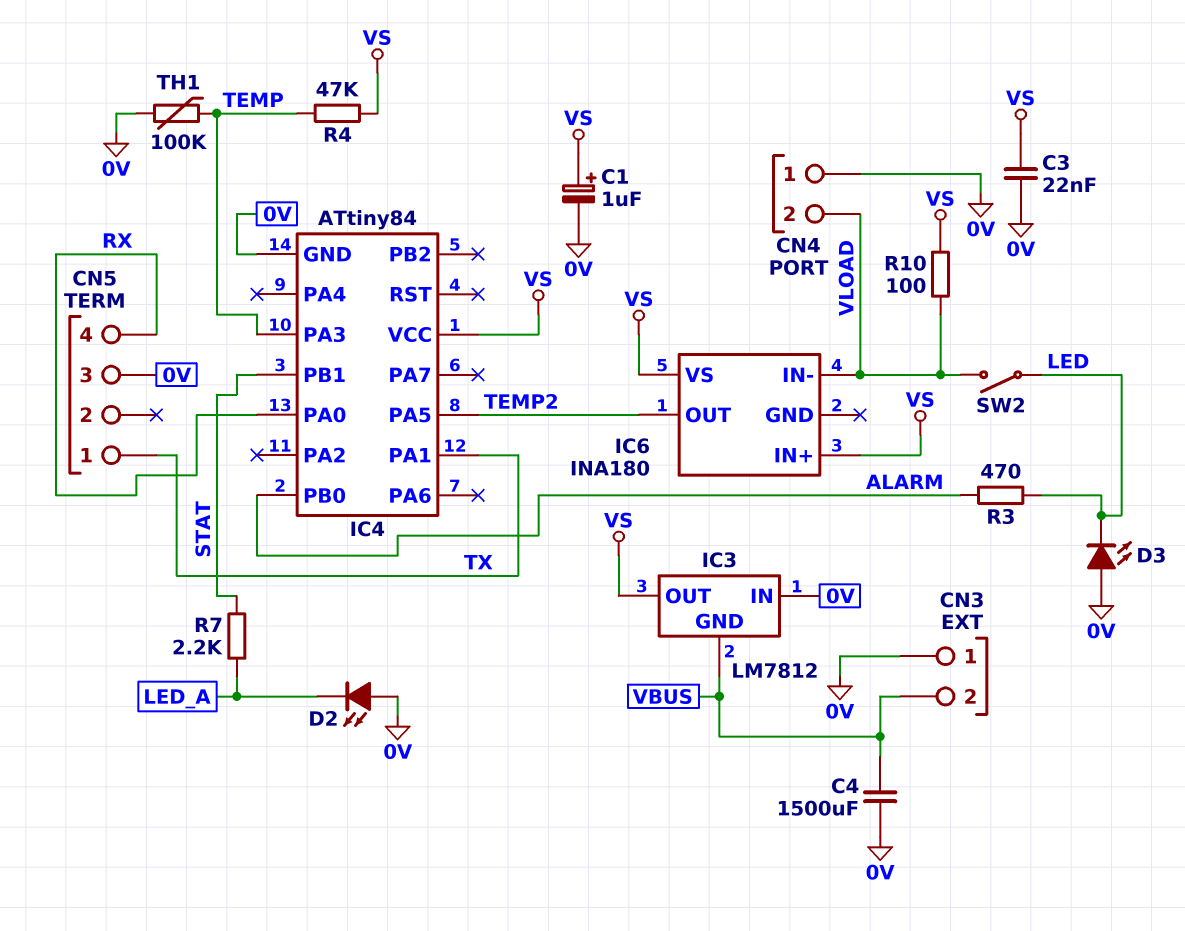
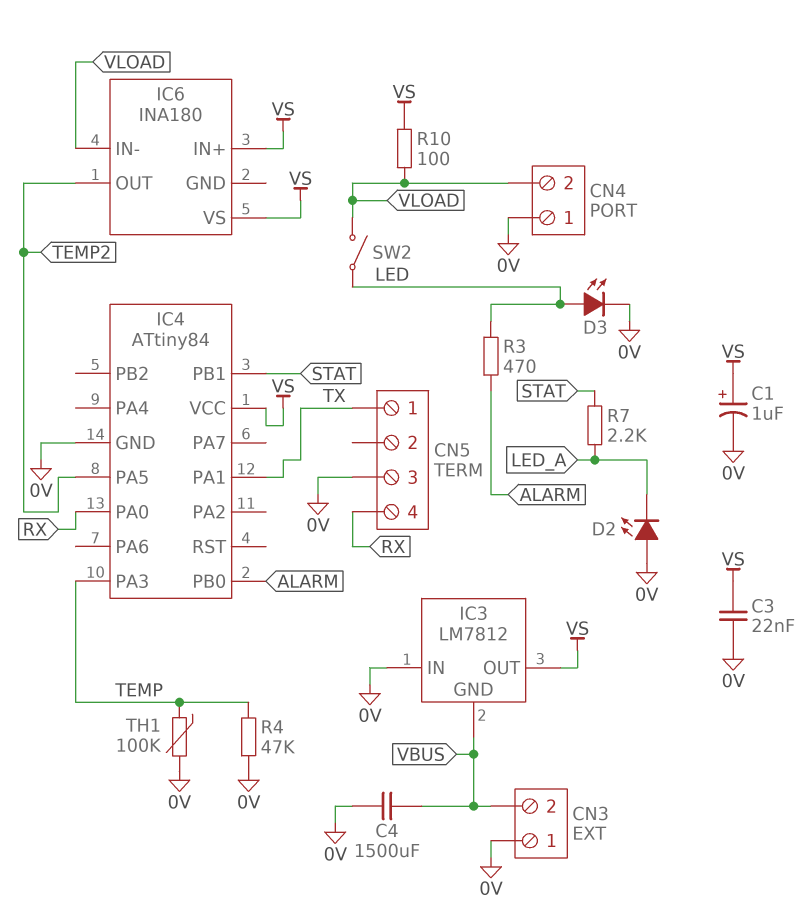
D3: LED (A 0V, K LED) -> LED (A LED, K 0V)
R4: 47k (TEMP, VS) -> 47k (0V, TEMP)

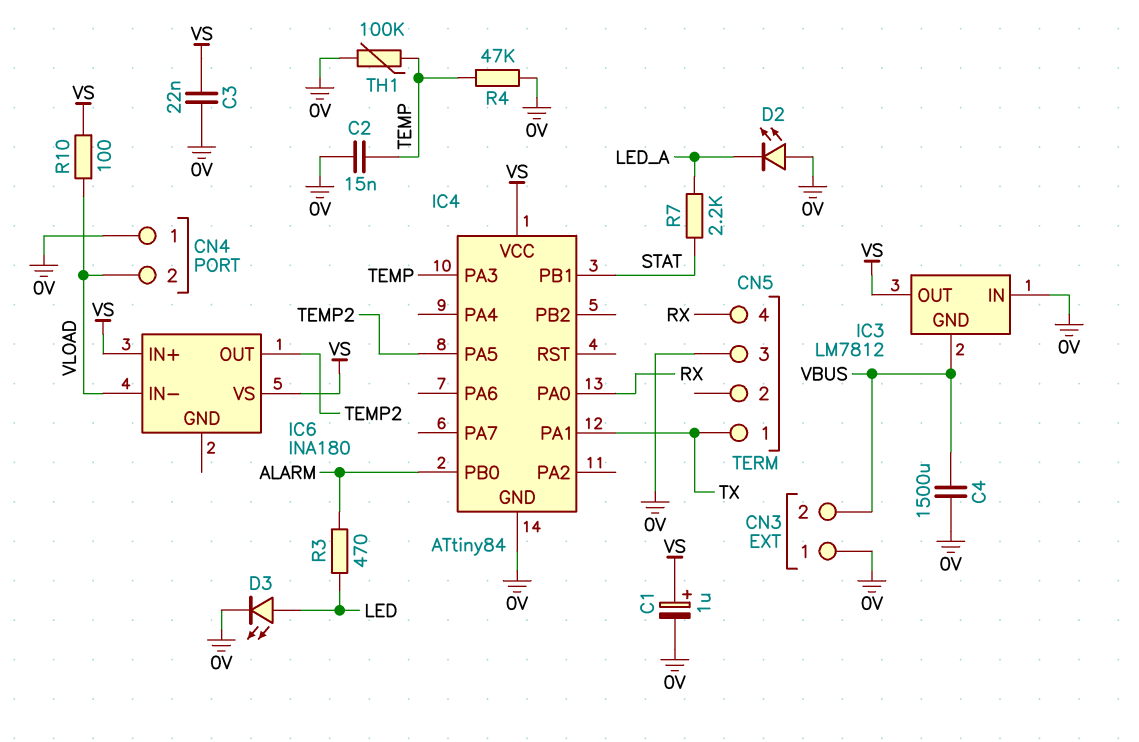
C2: none -> 15nF (0V, TEMP)
SW2: switch (LED, VLOAD) -> none

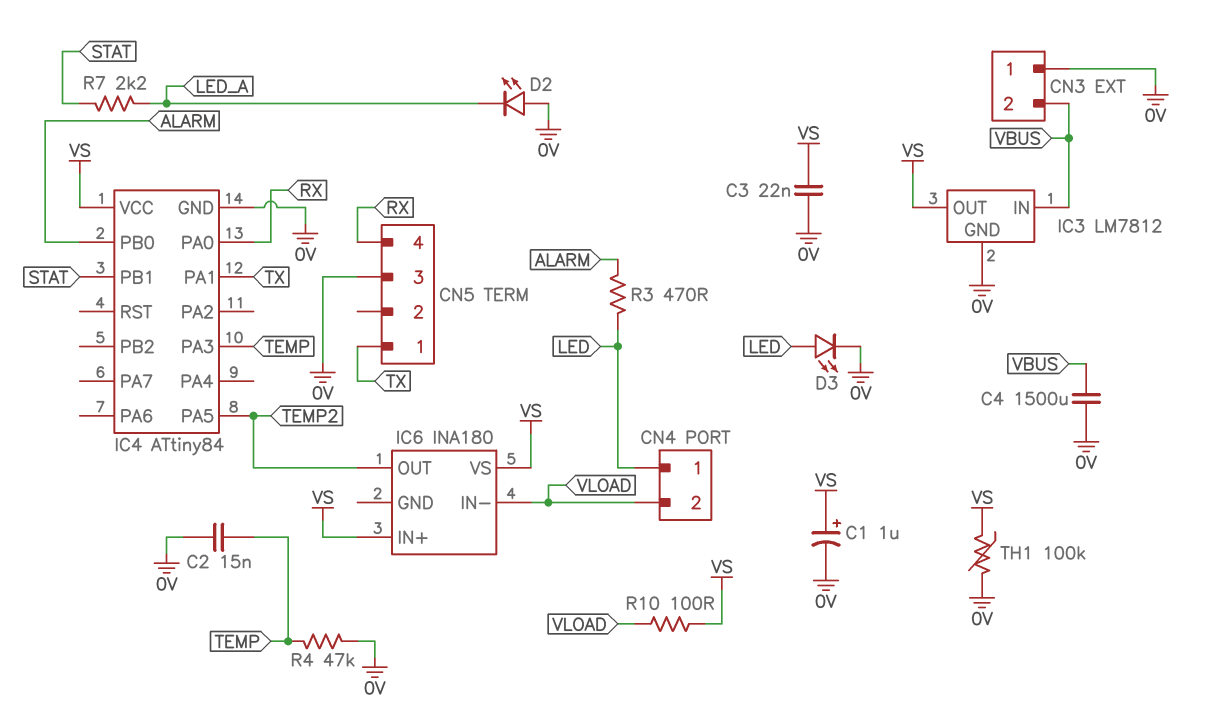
CN4 pin 1: 0V -> LED
IC3 pin GND: VBUS -> 0V
IC3 pin IN: 0V -> VBUS
TH1: 100k (0V, TEMP) -> 100k (0V, VS)

